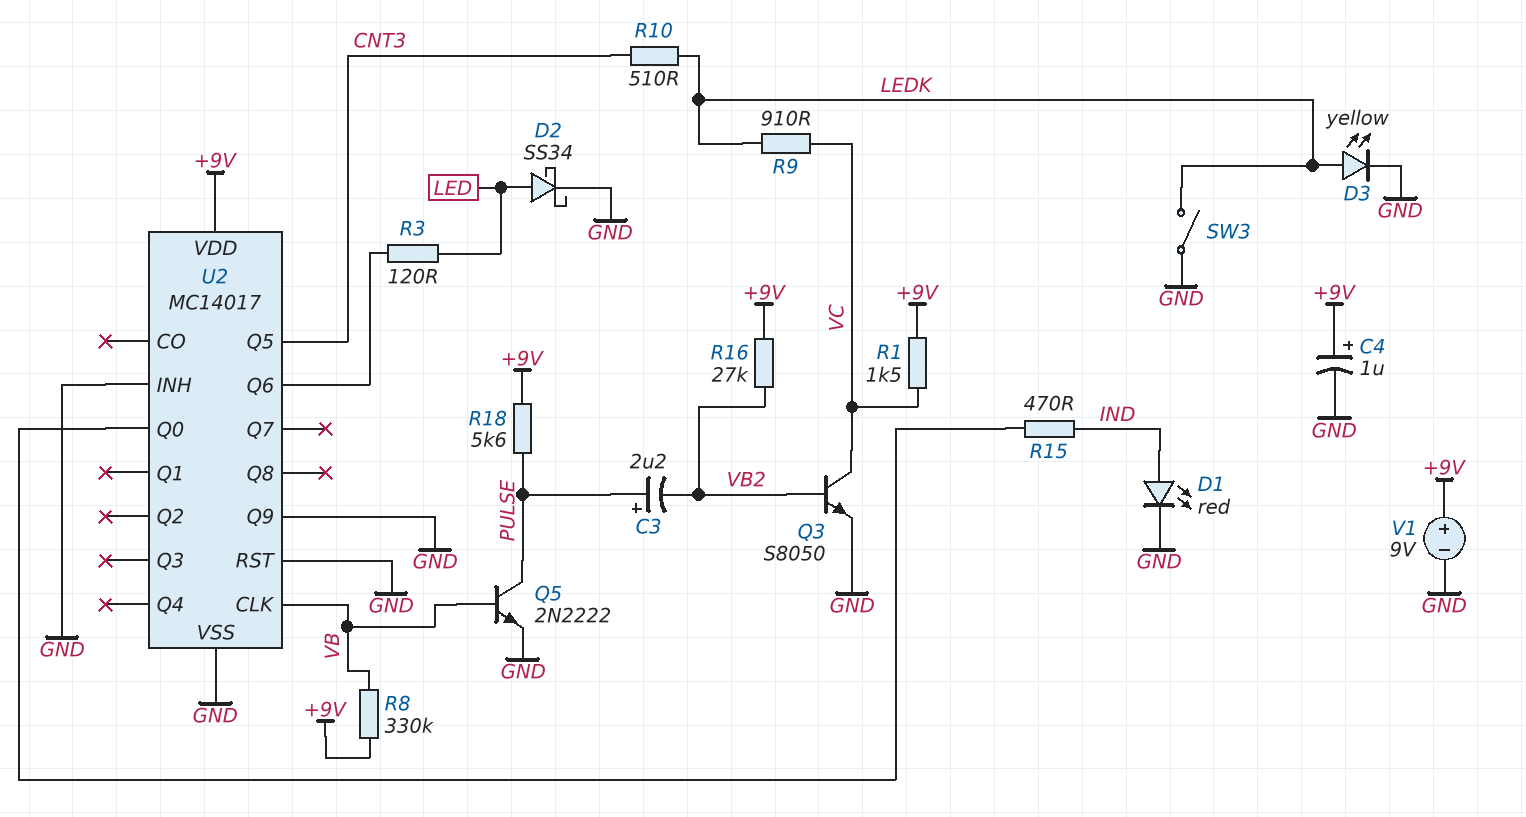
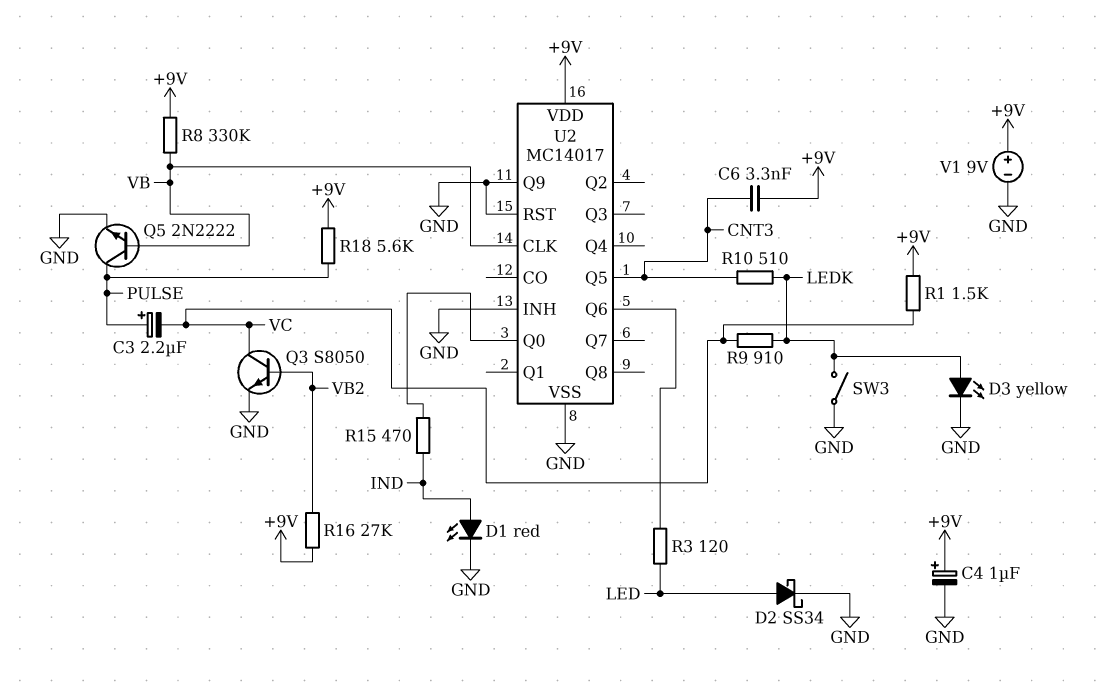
C3: 2.2uF (plus PULSE, minus VB2) -> 2.2uF (plus PULSE, minus VC)
C6: none -> 3.3nF (+9V, CNT3)

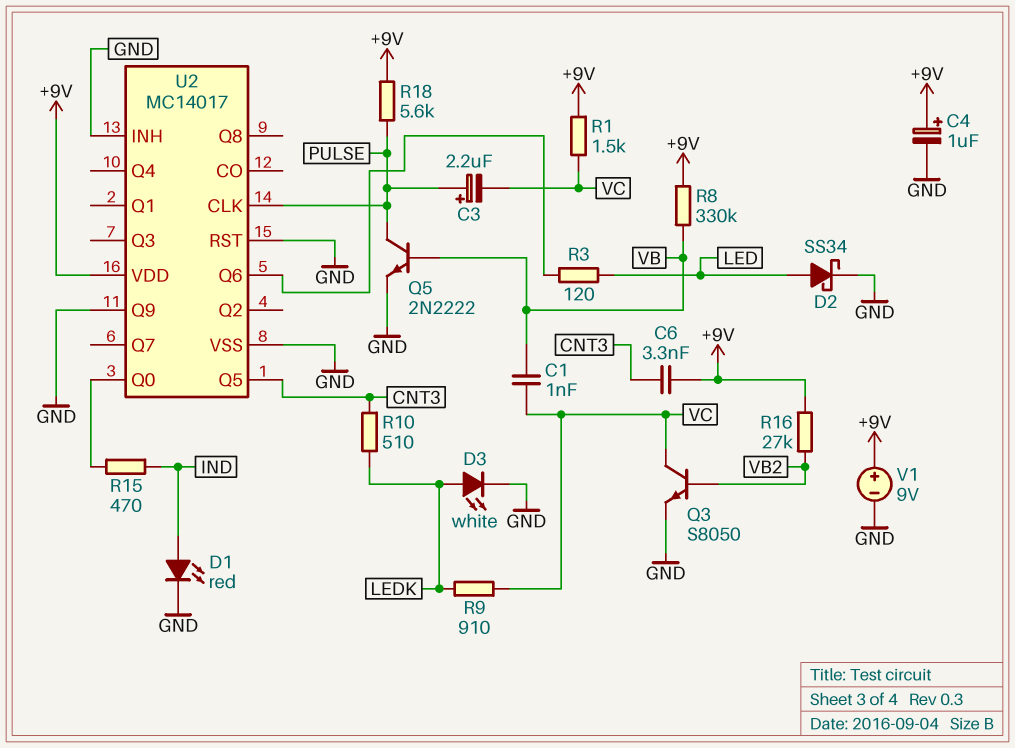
C1: none -> 1nF (VB, VC)
D3: LED yellow (A LEDK, K GND) -> LED white (A LEDK, K GND)
SW3: switch (GND, LEDK) -> none
U2 pin CLK: VB -> PULSE

